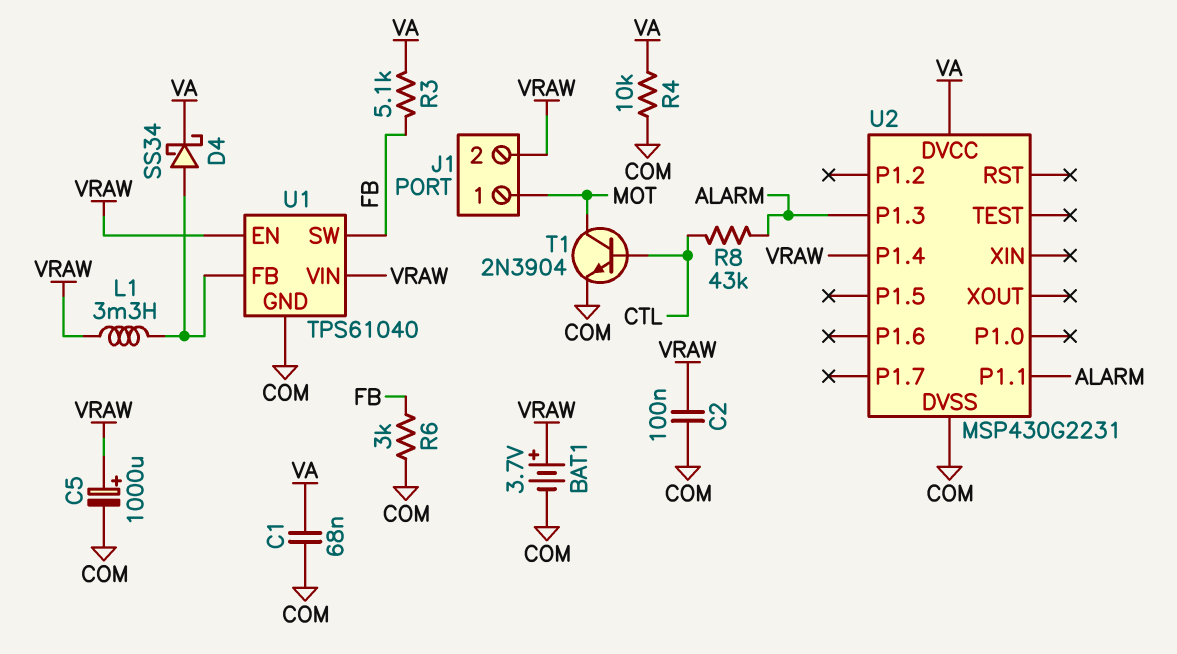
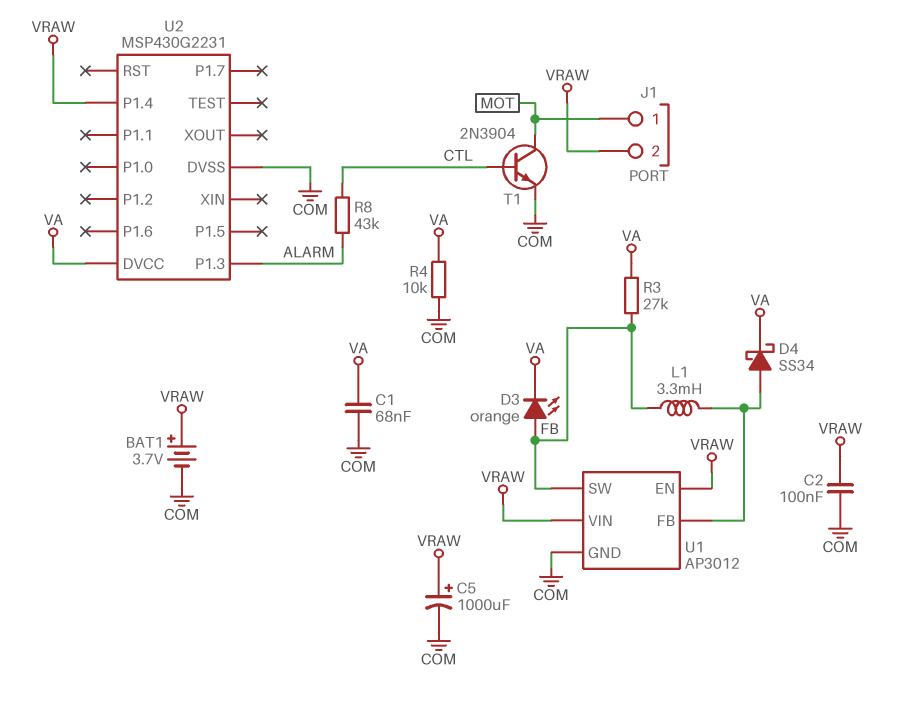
D3: none -> LED orange (A FB, K VA)
L1: 3.3mH (U1/FB, VRAW) -> 3.3mH (FB, U1/FB)
R3: 5.1k (FB, VA) -> 27k (FB, VA)
R6: 3k (COM, FB) -> none
U1: TPS61040 -> AP3012
U2 pin P1.1: ALARM -> none

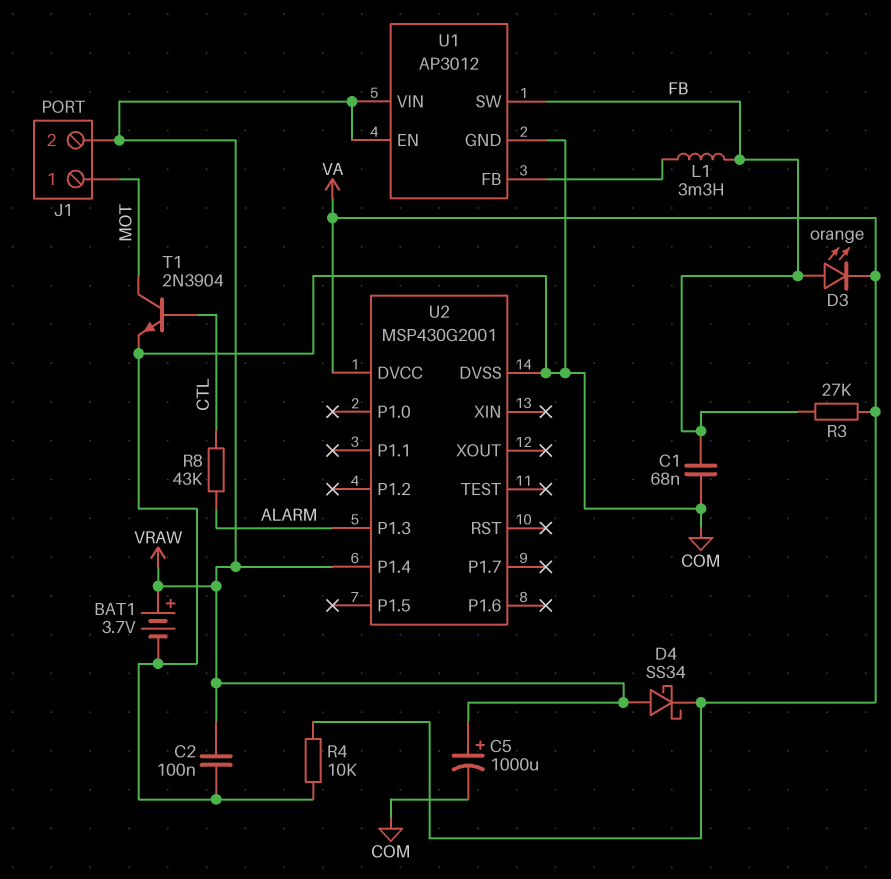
C1: 68nF (COM, VA) -> 68nF (COM, FB)
D4: schottky SS34 (A U1/FB, K VA) -> schottky SS34 (A VRAW, K VA)
U2: MSP430G2231 -> MSP430G2001

